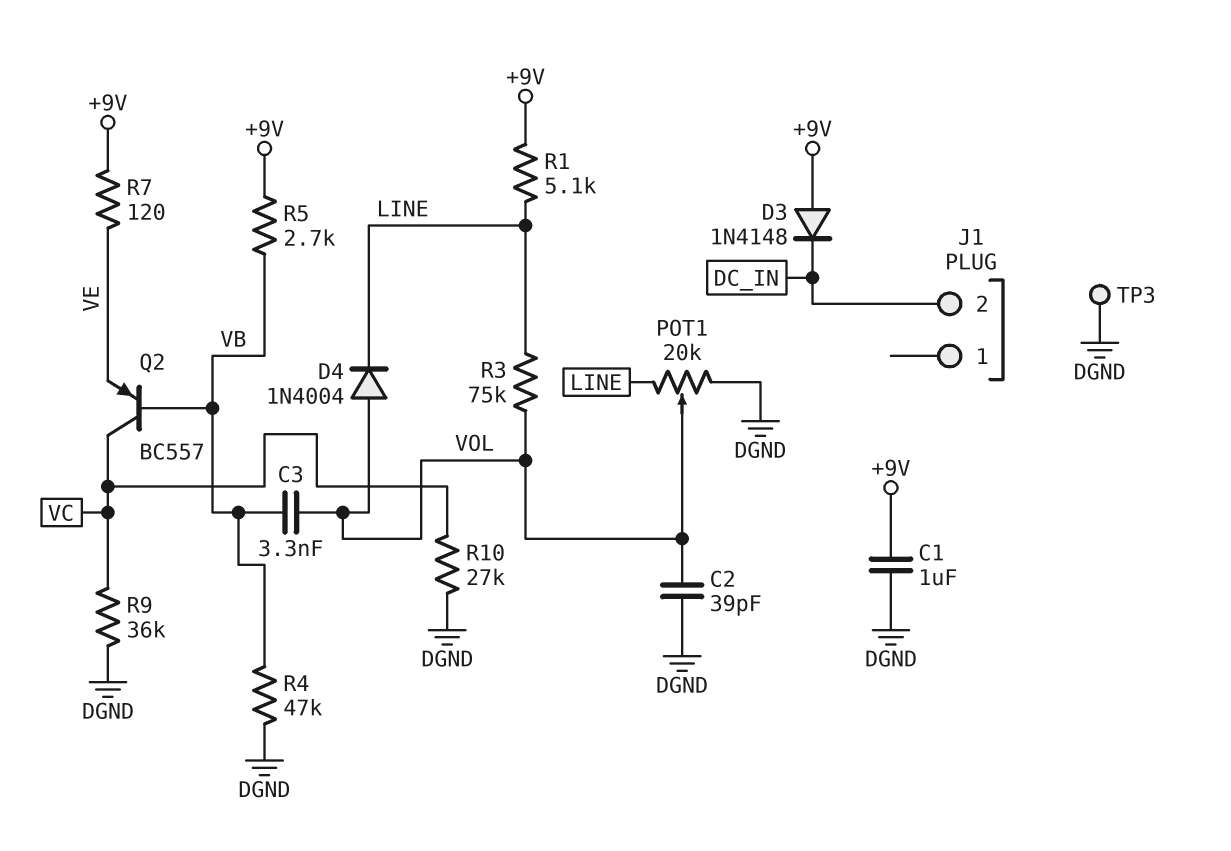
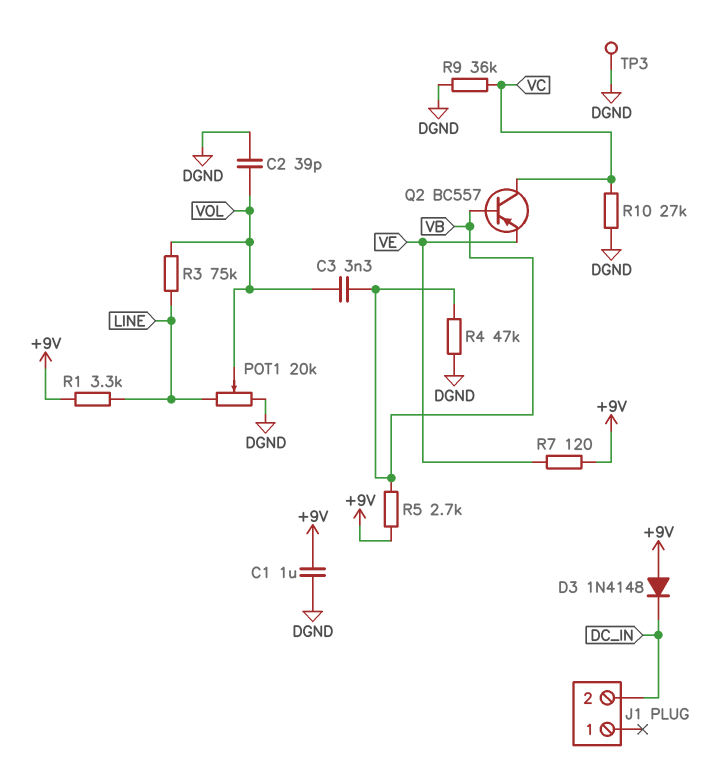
D4: diode 1N4004 (A VOL, K LINE) -> none
R1: 5.1k (+9V, LINE) -> 3.3k (+9V, LINE)

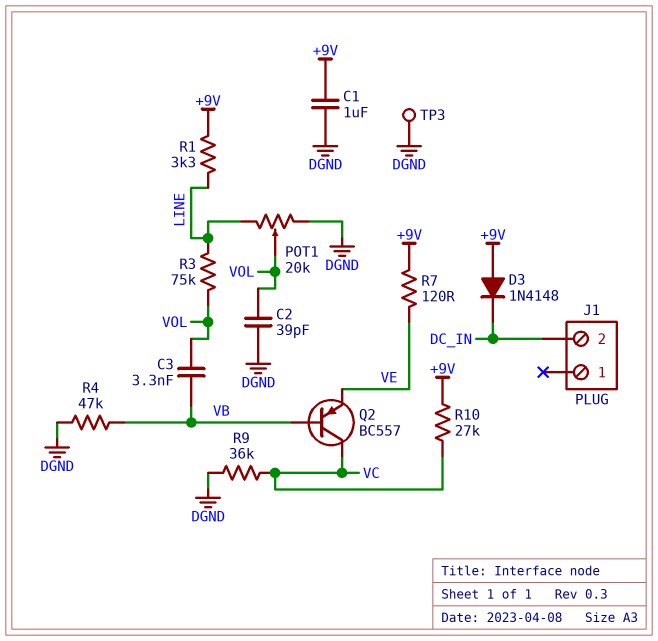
R5: 2.7k (+9V, VB) -> none
R10: 27k (DGND, VC) -> 27k (+9V, VC)

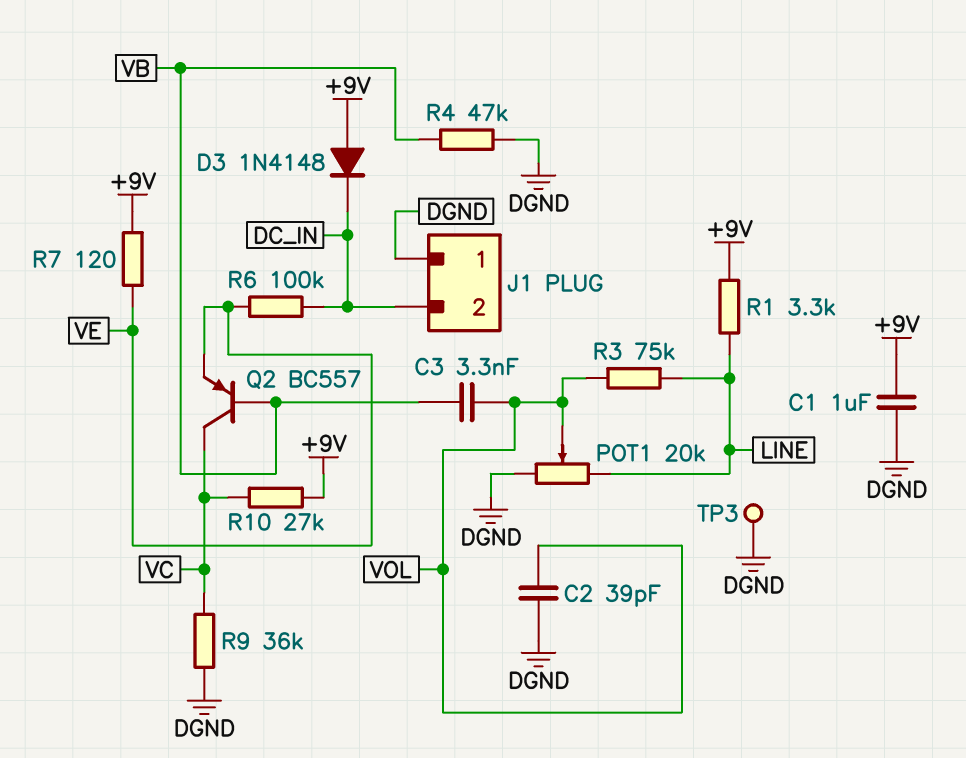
J1 pin 1: none -> DGND
R6: none -> 100k (DC_IN, VE)

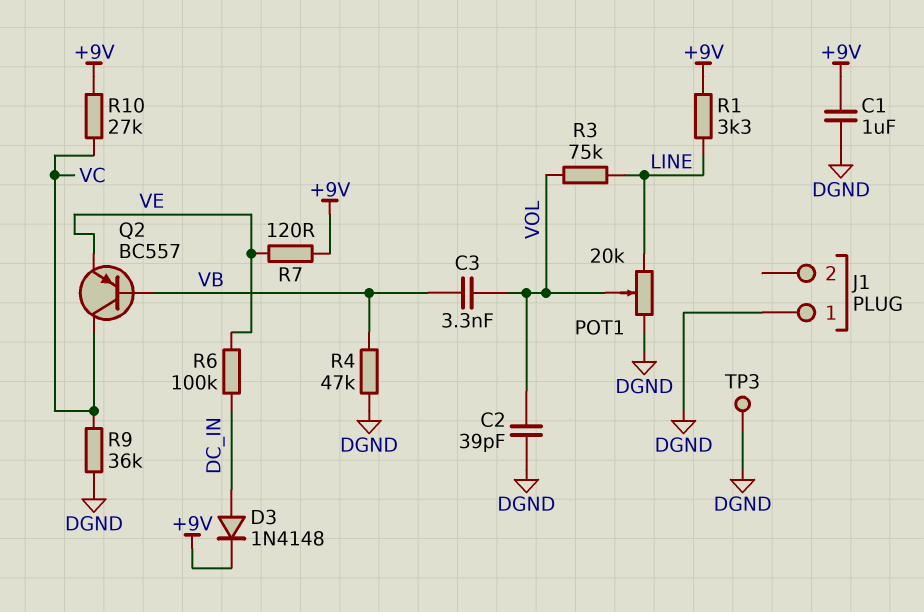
D3: diode 1N4148 (A +9V, K DC_IN) -> diode 1N4148 (A DC_IN, K +9V)
J1 pin 2: DC_IN -> none

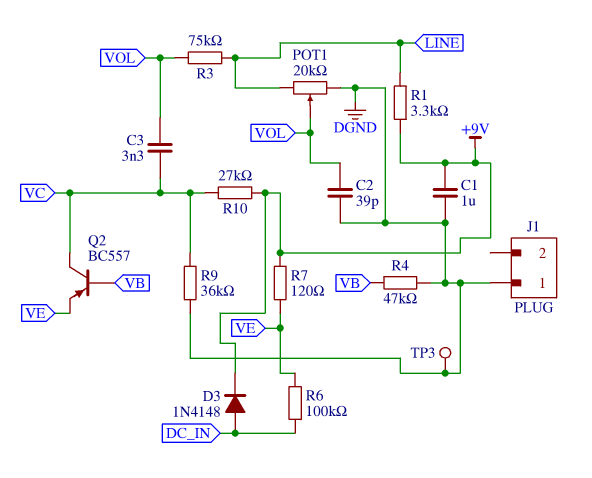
C3: 3.3nF (VB, VOL) -> 3.3nF (VC, VOL)

